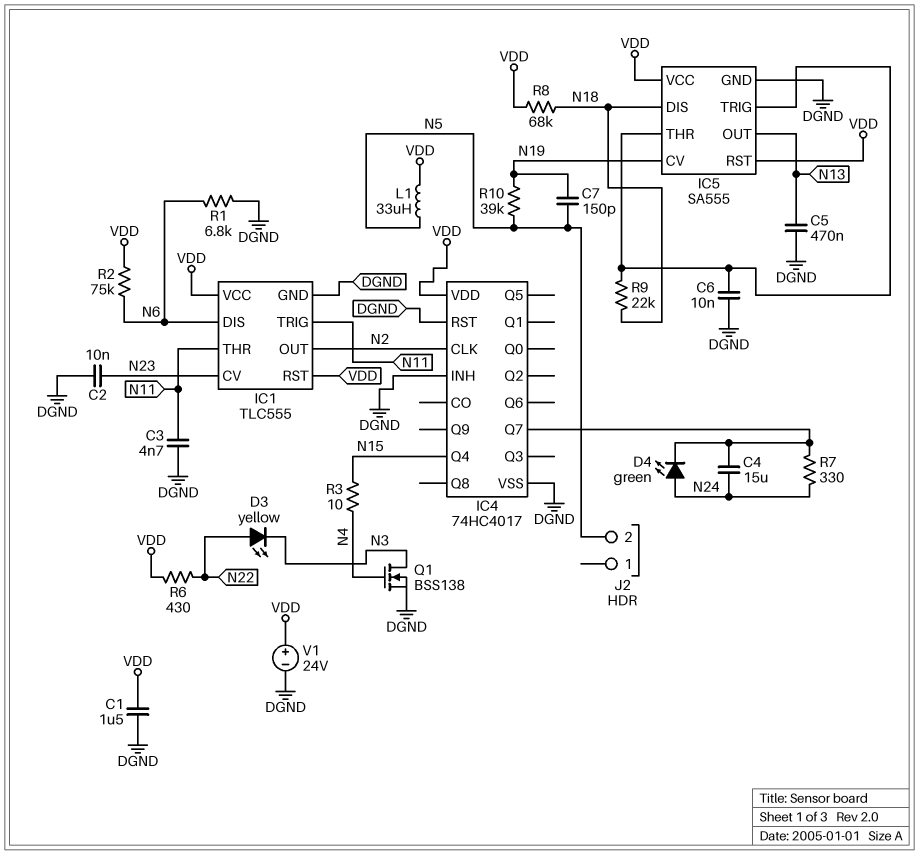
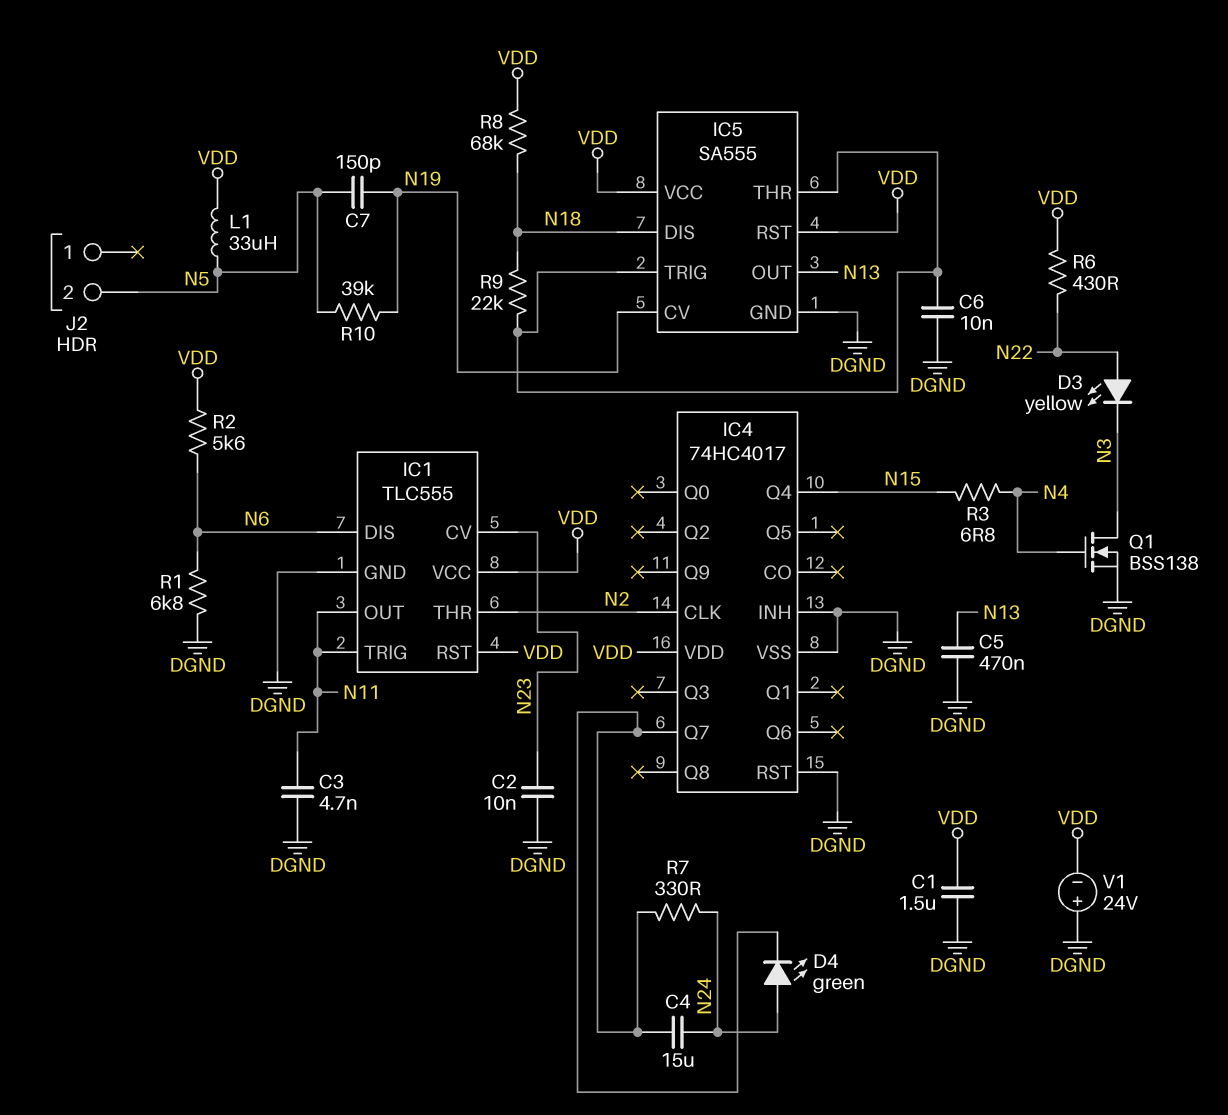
IC1 pin OUT: N2 -> N11
IC1 pin THR: N11 -> N2
R2: 75k (N6, VDD) -> 5.6k (N6, VDD)
R3: 10 (N4, N15) -> 6.8 (N4, N15)
V1: 24V (plus VDD, minus DGND) -> 24V (plus DGND, minus VDD)

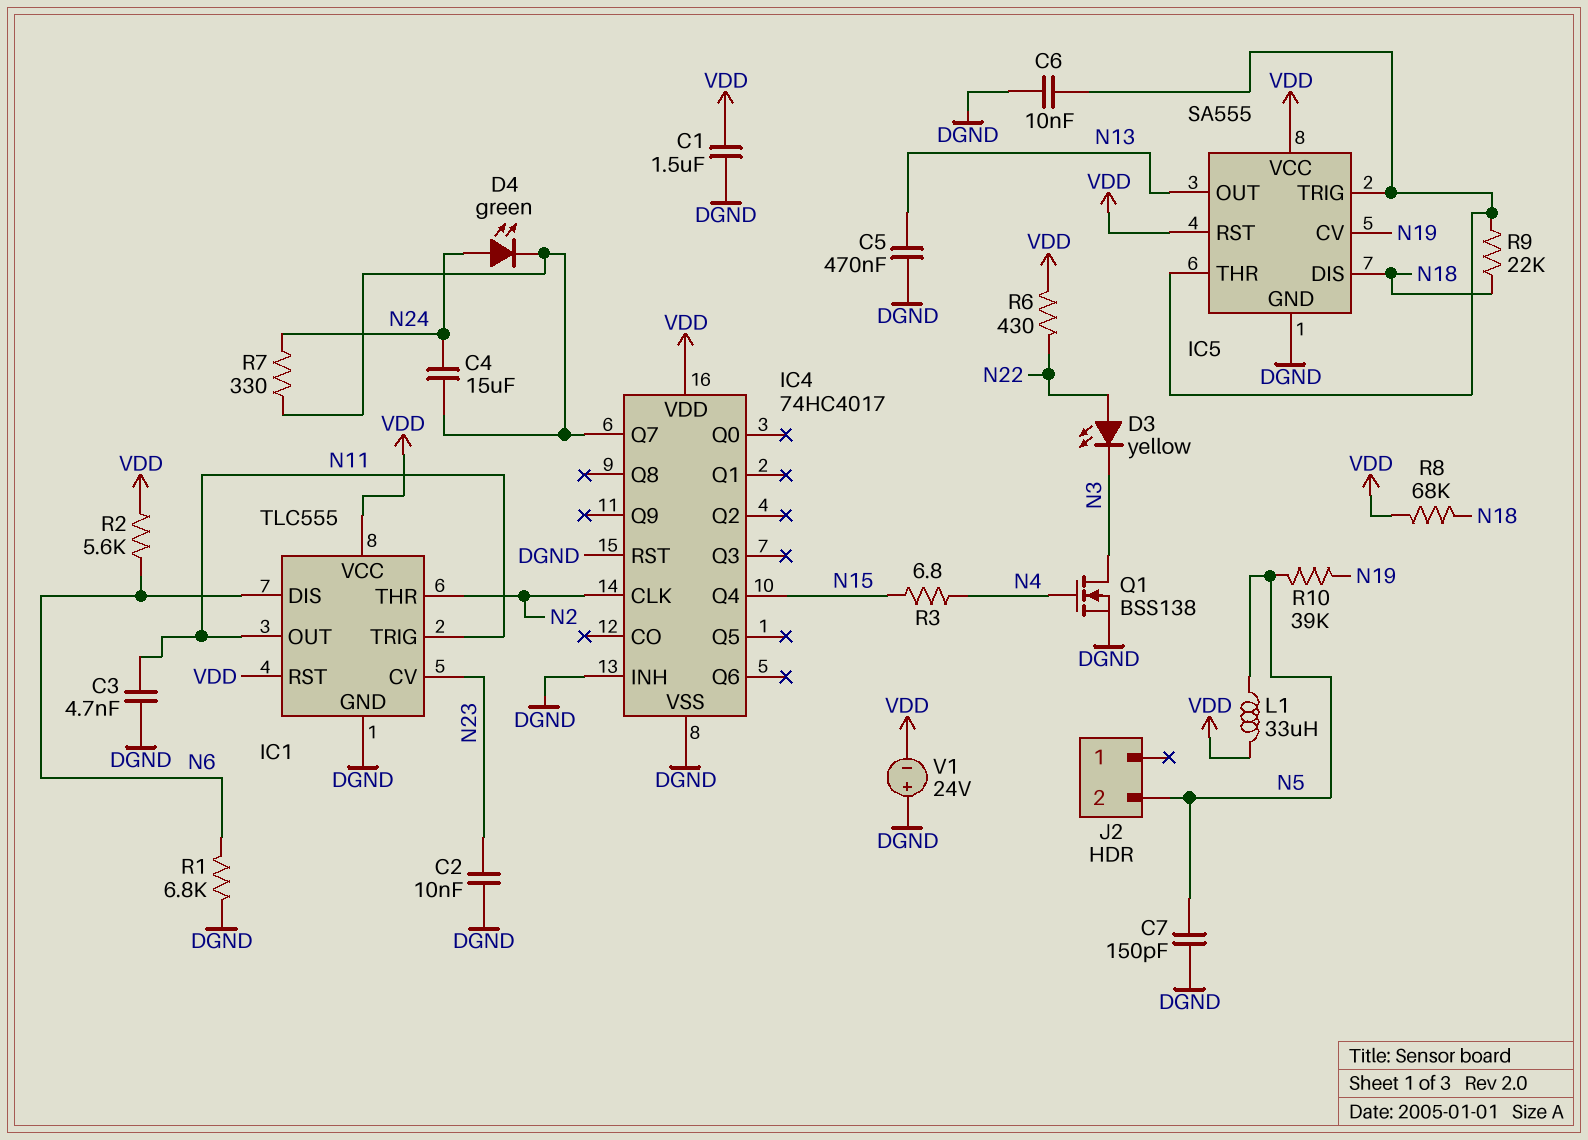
C7: 150pF (N5, N19) -> 150pF (DGND, N5)

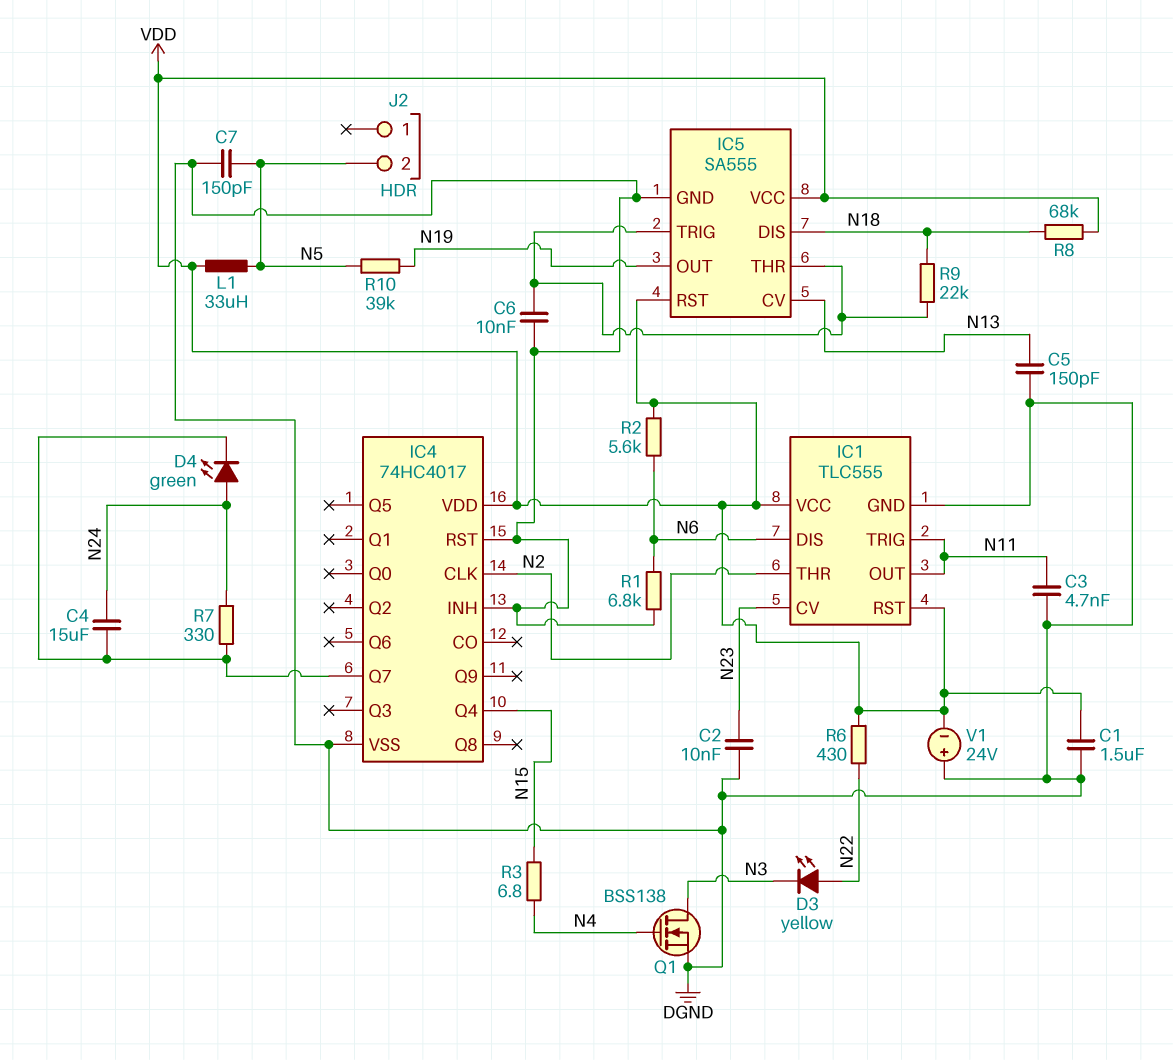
C5: 470nF (DGND, N13) -> 150pF (DGND, N13)
IC5 pin CV: N19 -> N13
IC5 pin OUT: N13 -> N19

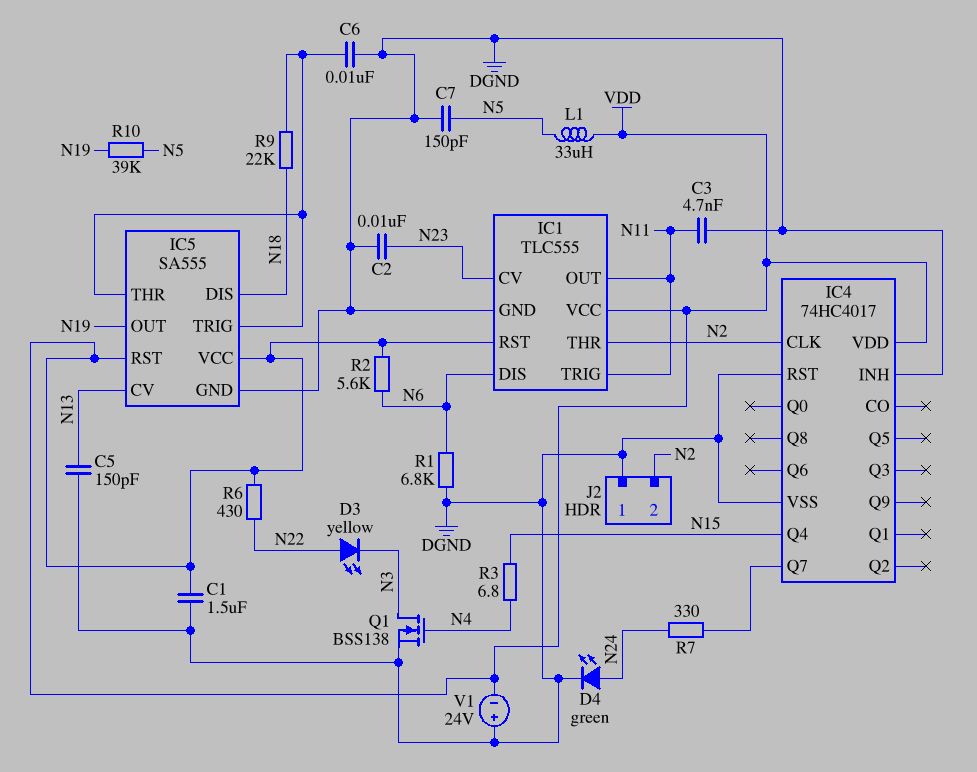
C4: 15uF (IC4/Q7, N24) -> none
D4: LED green (A N24, K IC4/Q7) -> LED green (A N24, K DGND)
J2 pin 1: none -> DGND
J2 pin 2: N5 -> N2
R8: 68k (N18, VDD) -> none

